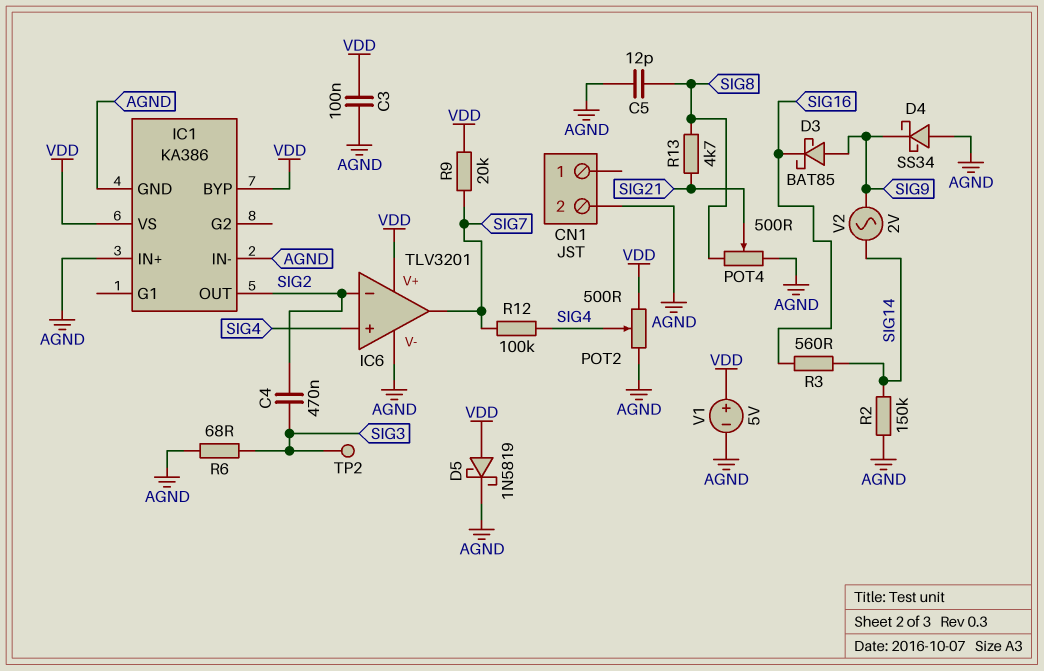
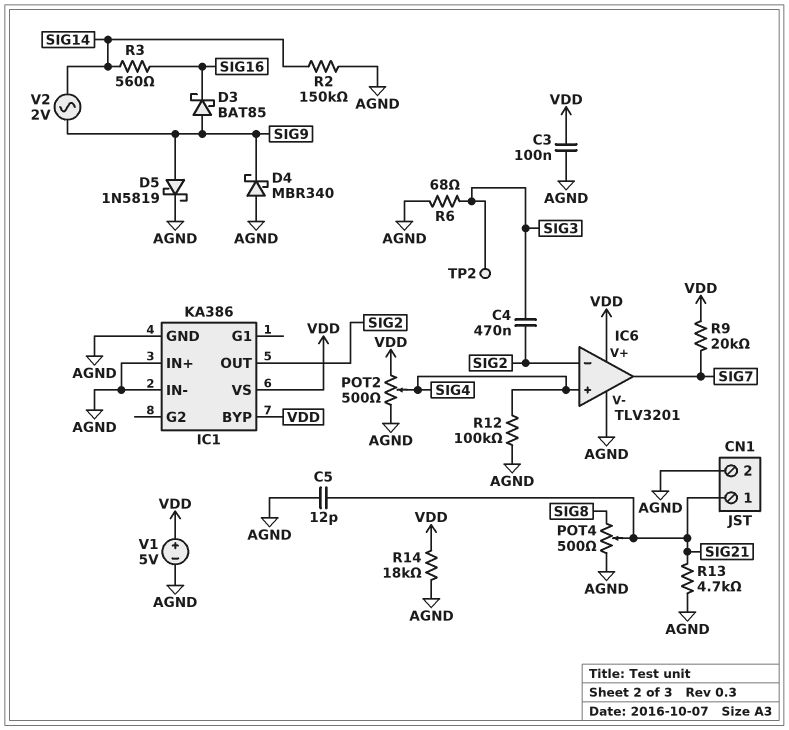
C5: 12pF (AGND, SIG8) -> 12pF (AGND, SIG21)
CN1 pin 1: none -> SIG21
D4: schottky SS34 (A AGND, K SIG9) -> schottky MBR340 (A AGND, K SIG9)
D5: schottky 1N5819 (A VDD, K AGND) -> schottky 1N5819 (A SIG9, K AGND)
R12: 100k (SIG4, SIG7) -> 100k (AGND, SIG4)
R13: 4.7k (SIG8, SIG21) -> 4.7k (AGND, SIG21)
R14: none -> 18k (AGND, VDD)

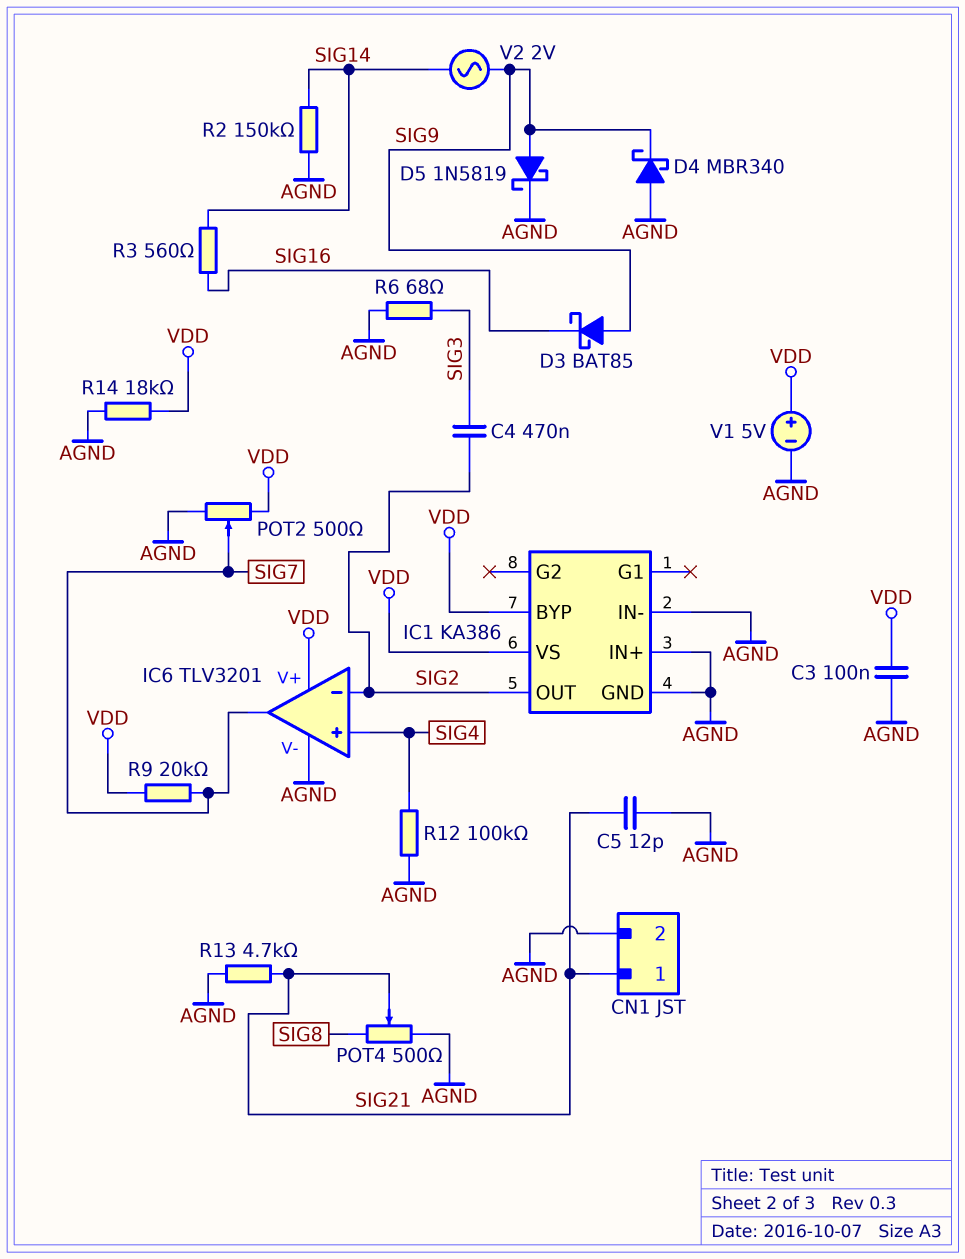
POT2: 500 (AGND, VDD, wiper SIG4) -> 500 (AGND, VDD, wiper SIG7)
TP2: test point (SIG3) -> none

